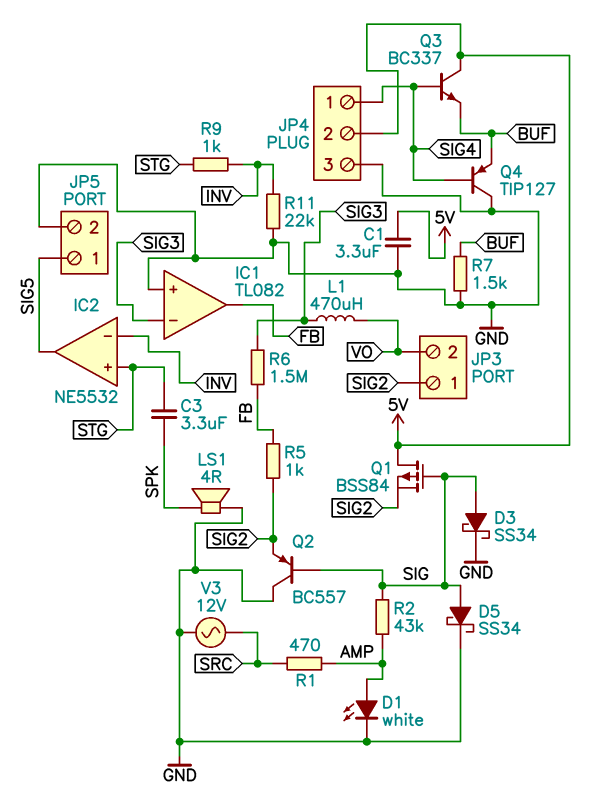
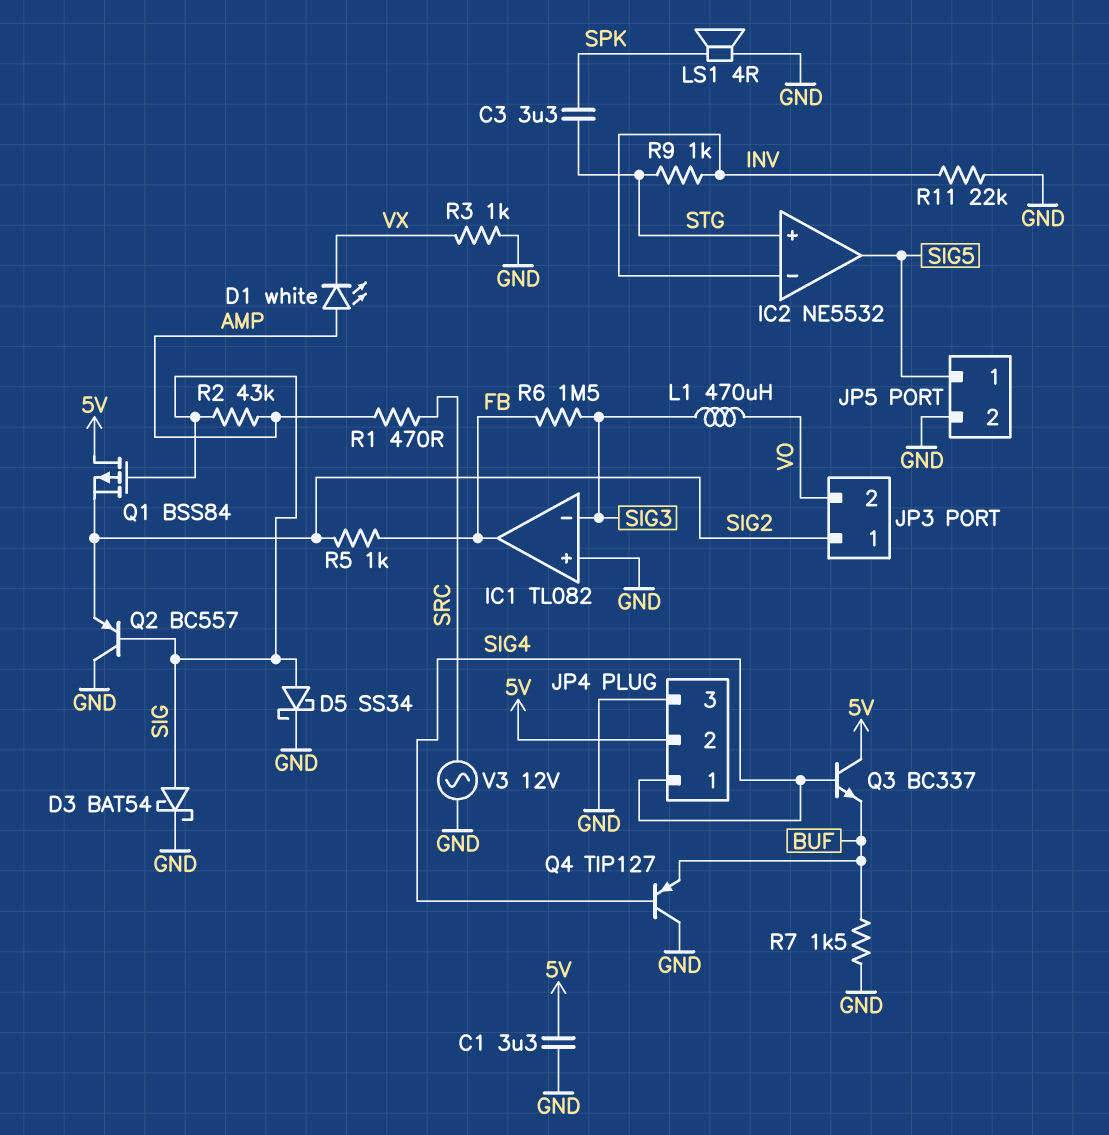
D1: LED white (A AMP, K GND) -> LED white (A AMP, K VX)
D3: schottky SS34 (A SIG, K GND) -> schottky BAT54 (A SIG, K GND)
R3: none -> 1k (GND, VX)

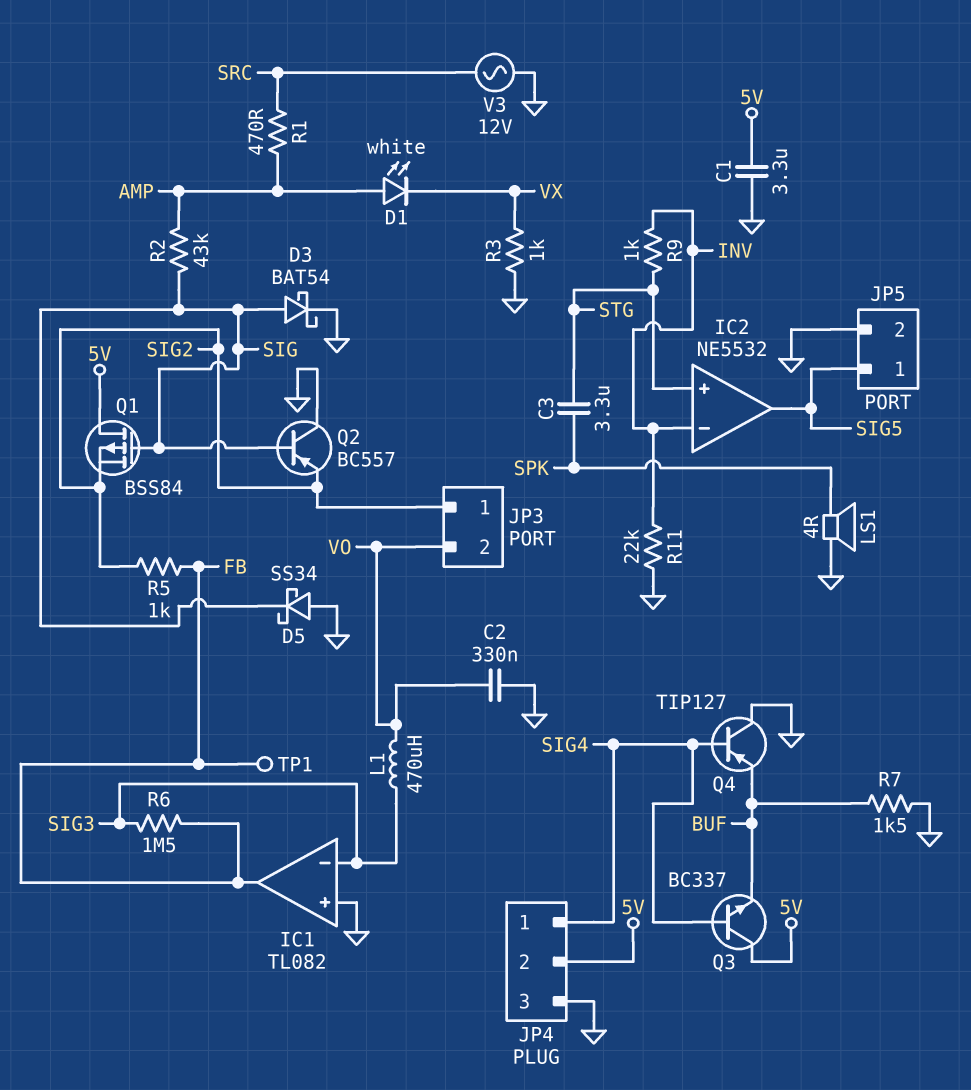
C2: none -> 330nF (GND, VO)
D5: schottky SS34 (A SIG, K GND) -> schottky SS34 (A GND, K SIG)
TP1: none -> test point (FB)

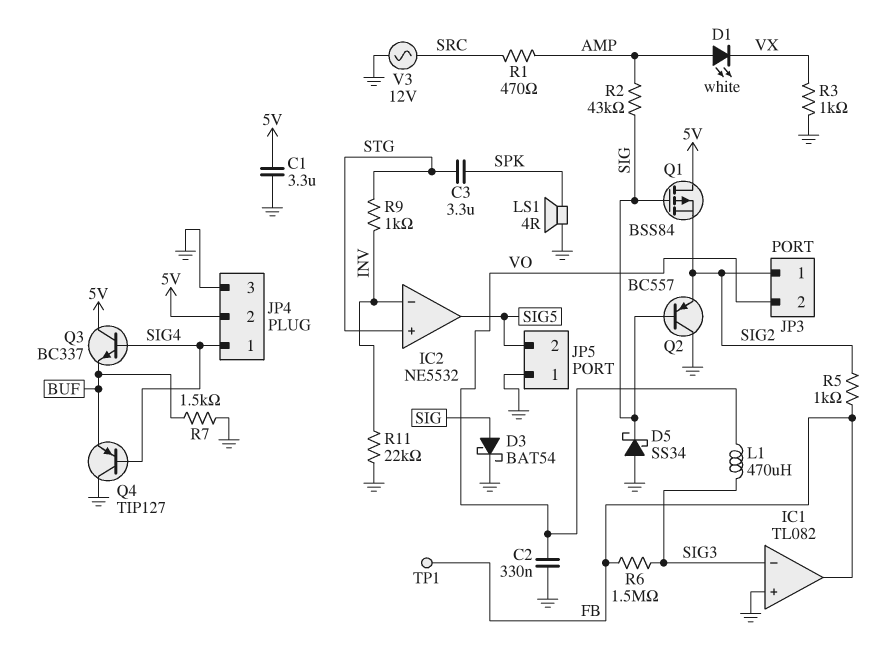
JP5 pin 1: SIG5 -> GND
JP5 pin 2: GND -> SIG5

